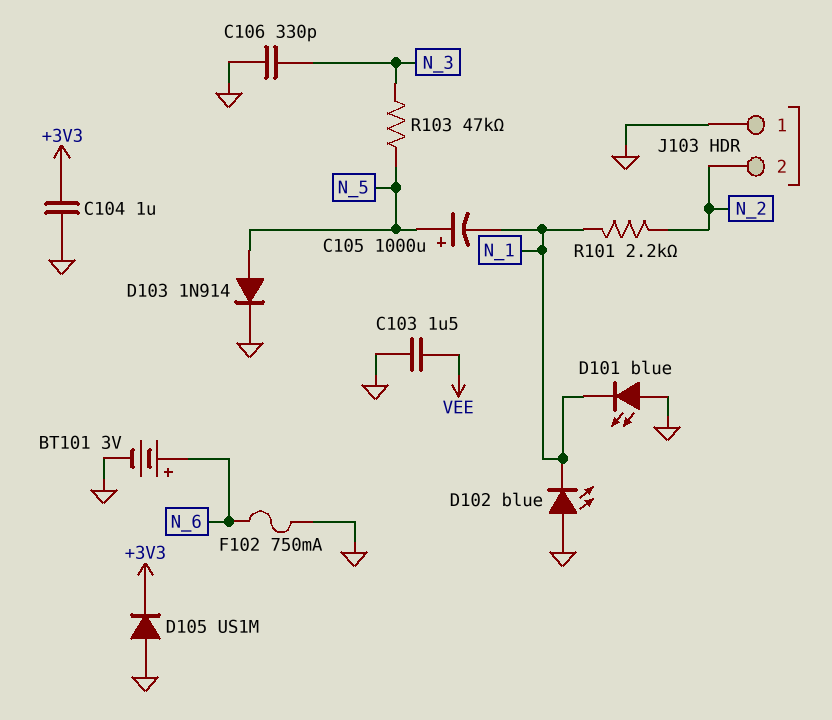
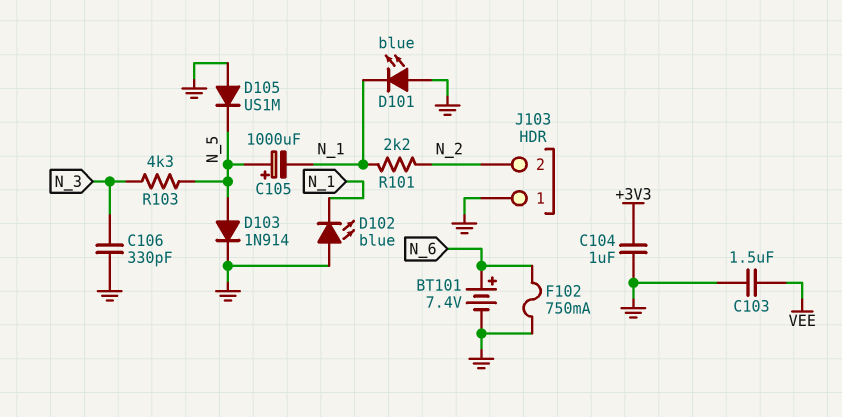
BT101: 3V (plus N_6, minus GND) -> 7.4V (plus N_6, minus GND)
D105: diode US1M (A GND, K +3V3) -> diode US1M (A GND, K N_5)
R103: 47k (N_3, N_5) -> 4.3k (N_3, N_5)

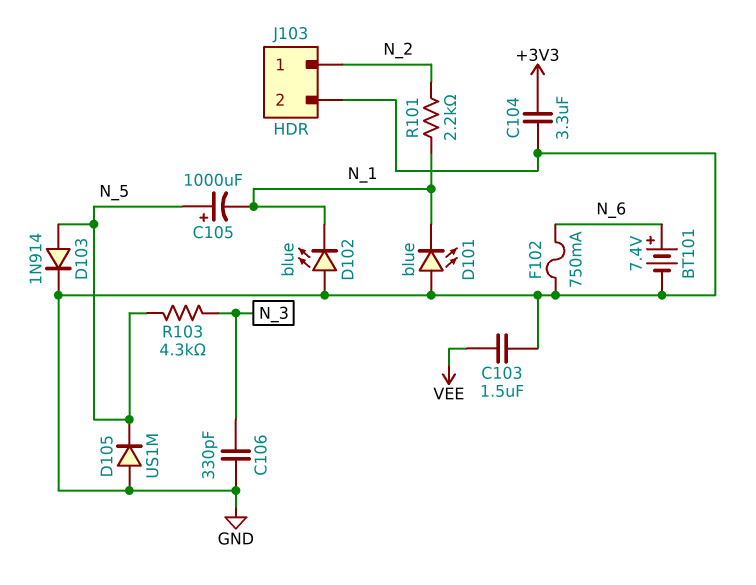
C104: 1uF (+3V3, GND) -> 3.3uF (+3V3, GND)
J103 pin 1: GND -> N_2
J103 pin 2: N_2 -> GND

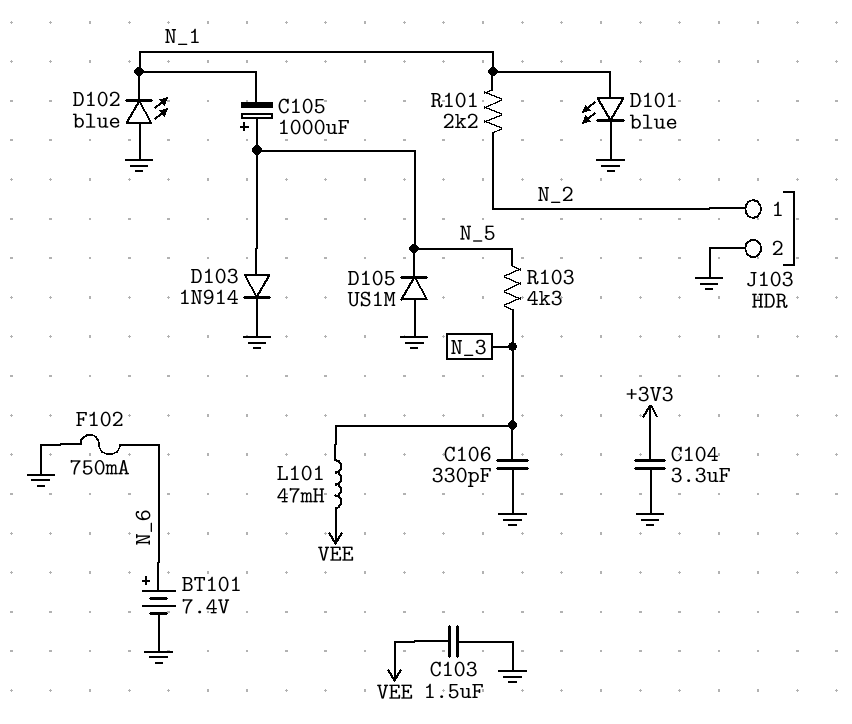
D101: LED blue (A GND, K N_1) -> LED blue (A N_1, K GND)
L101: none -> 47mH (N_3, VEE)

